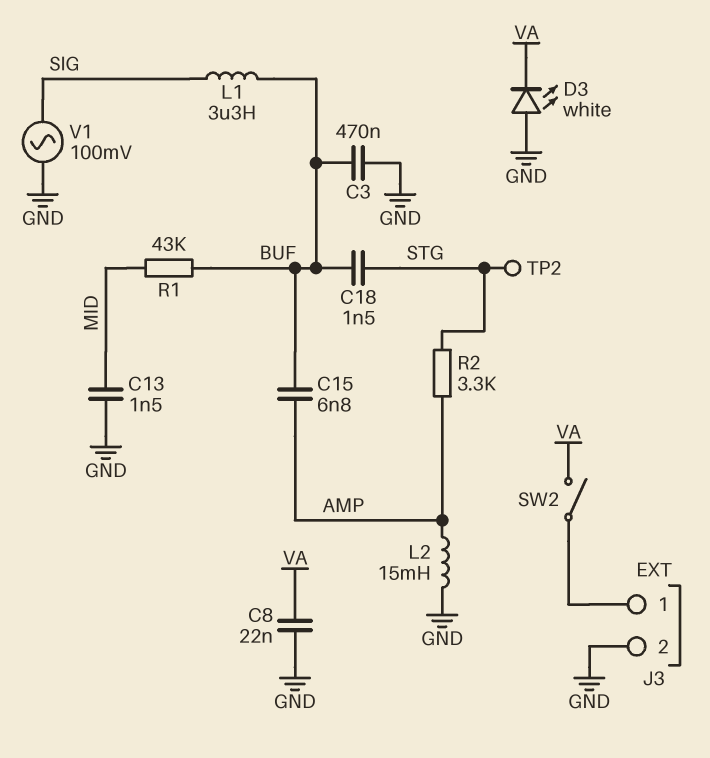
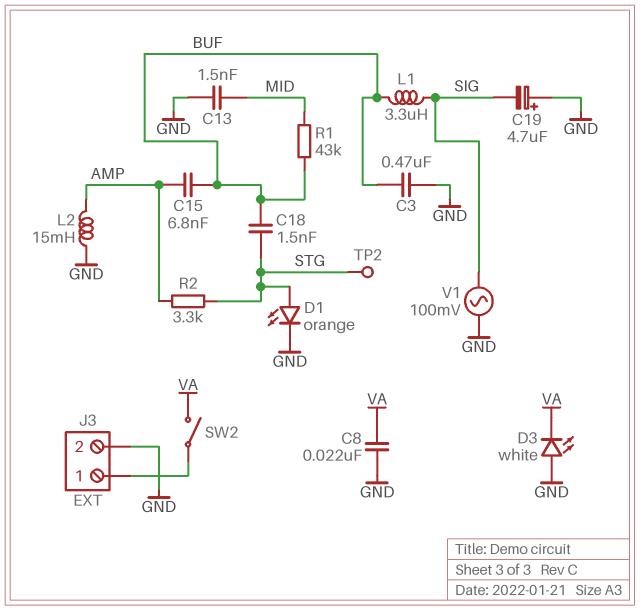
C19: none -> 4.7uF (plus GND, minus SIG)
D1: none -> LED orange (A STG, K GND)

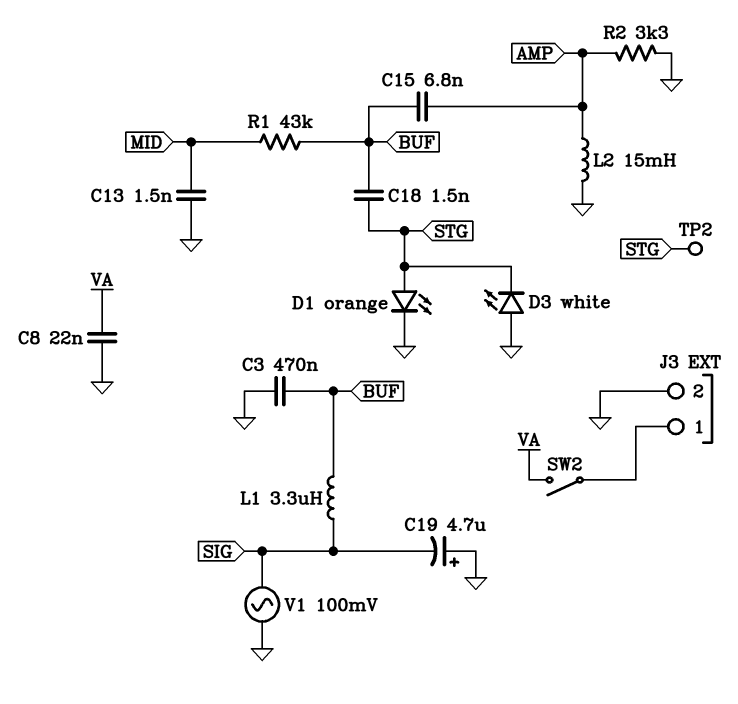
D3: LED white (A GND, K VA) -> LED white (A GND, K STG)
R2: 3.3k (AMP, STG) -> 3.3k (AMP, GND)

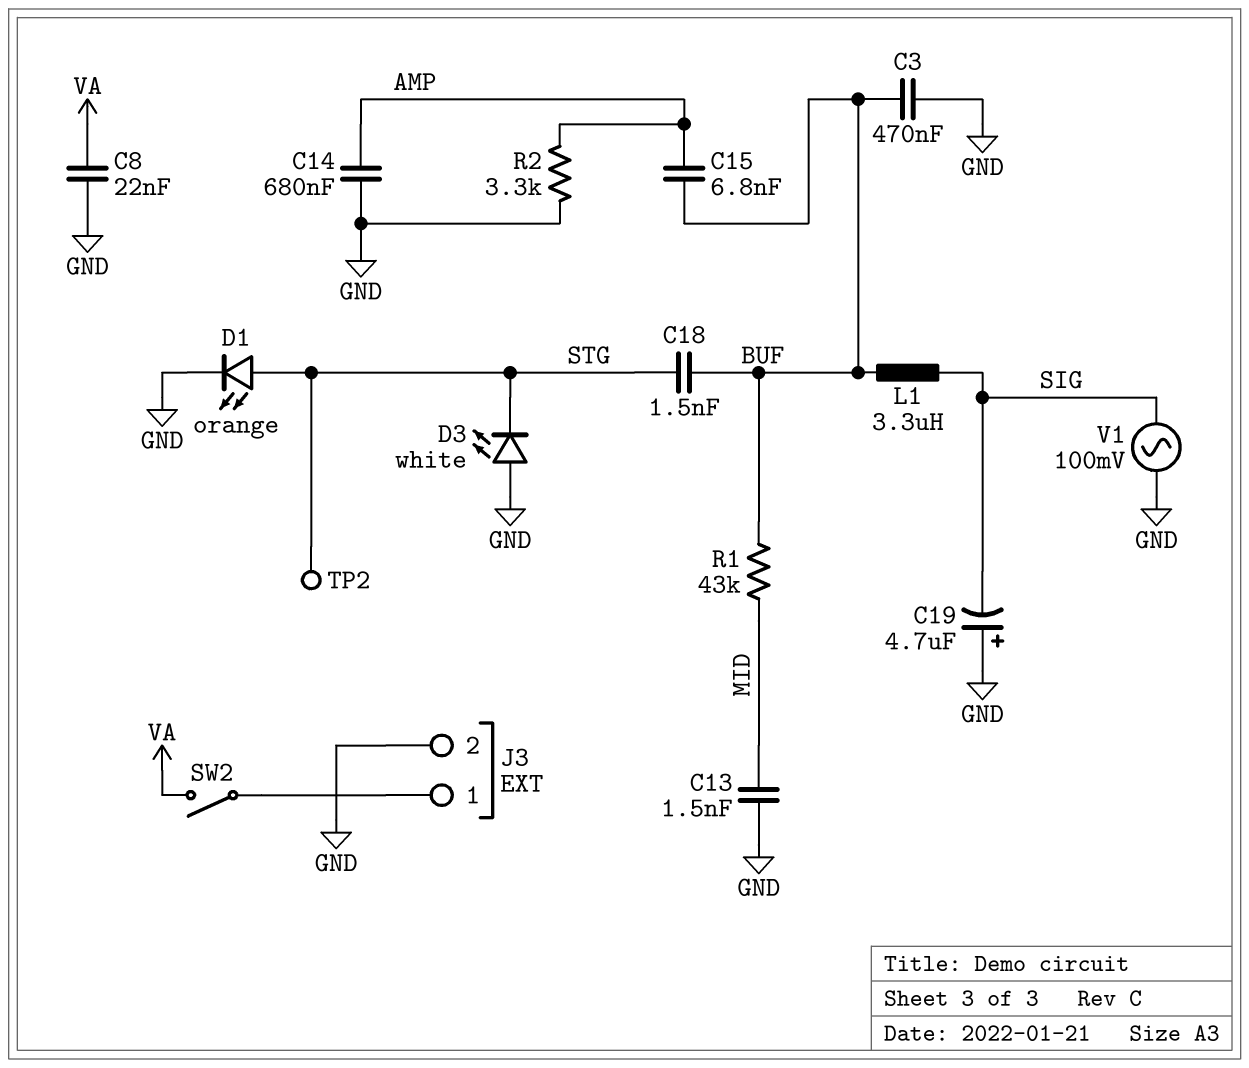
C14: none -> 680nF (AMP, GND)
L2: 15mH (AMP, GND) -> none

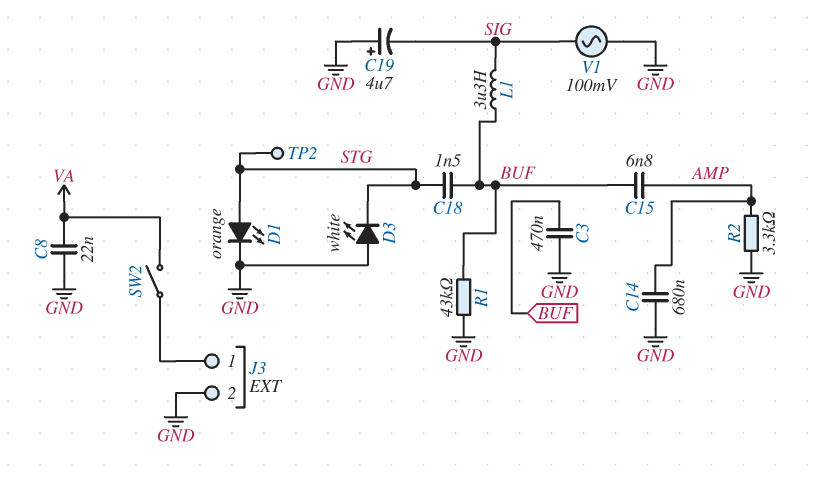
C13: 1.5nF (GND, MID) -> none
R1: 43k (BUF, MID) -> 43k (BUF, GND)

